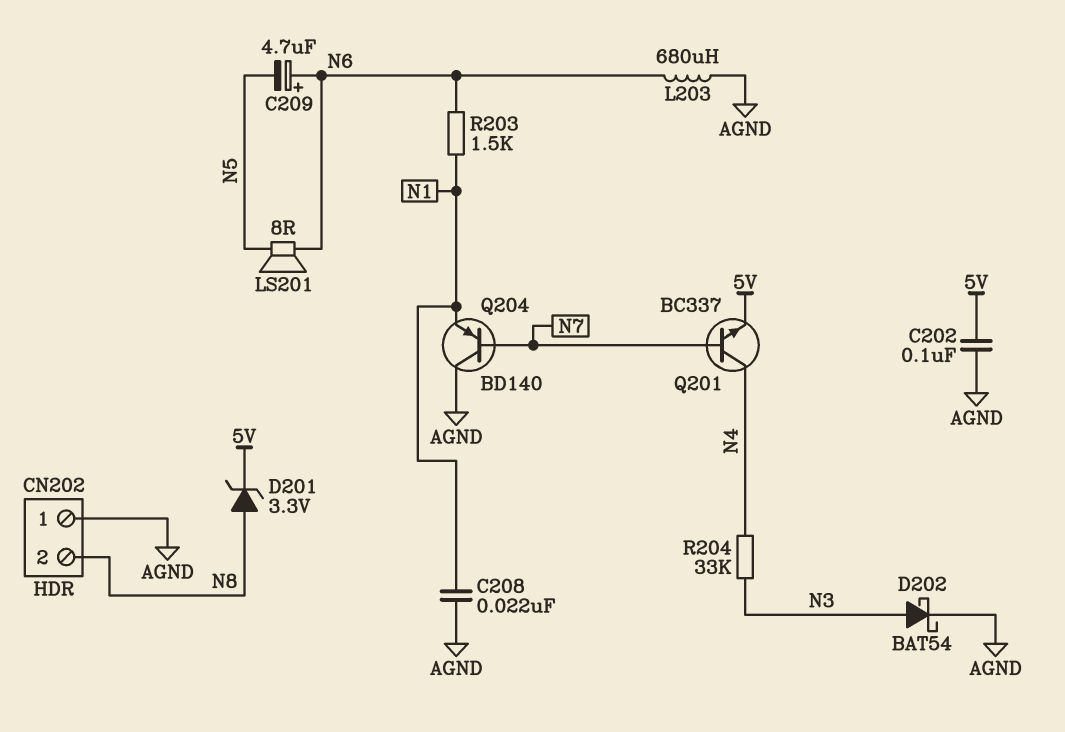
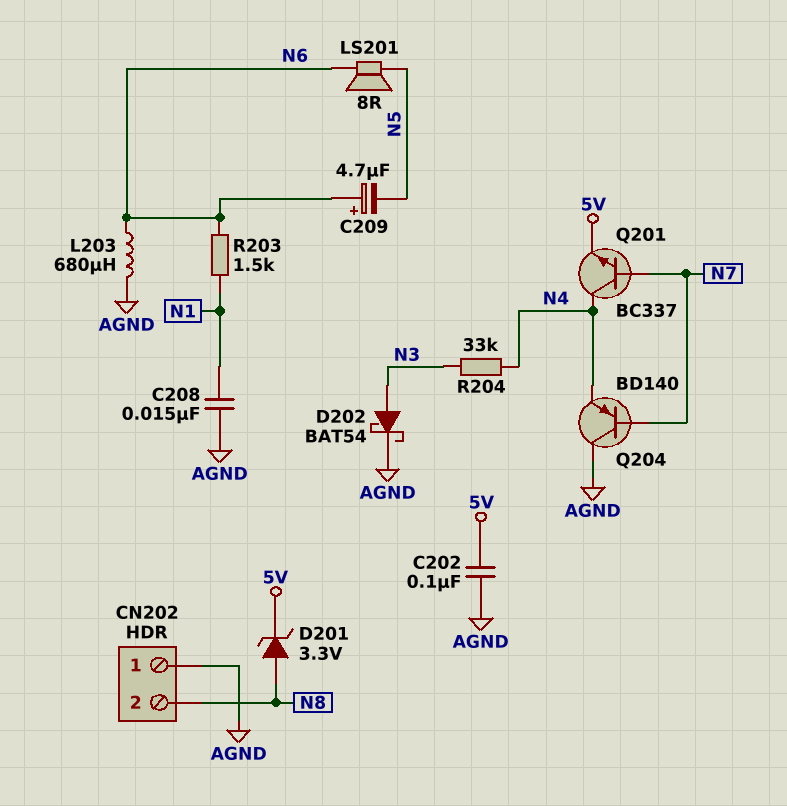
C208: 22nF (AGND, N1) -> 15nF (AGND, N1)
Q204: PNP BD140 (B N7, C AGND, E N1) -> PNP BD140 (B N7, C AGND, E N4)

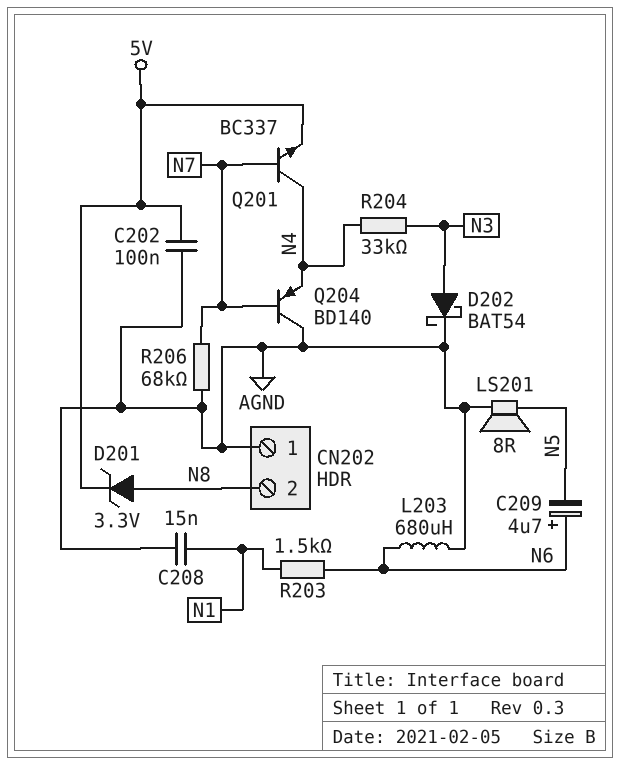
LS201: speaker 8R (N5, N6) -> speaker 8R (AGND, N5)
R206: none -> 68k (AGND, N7)

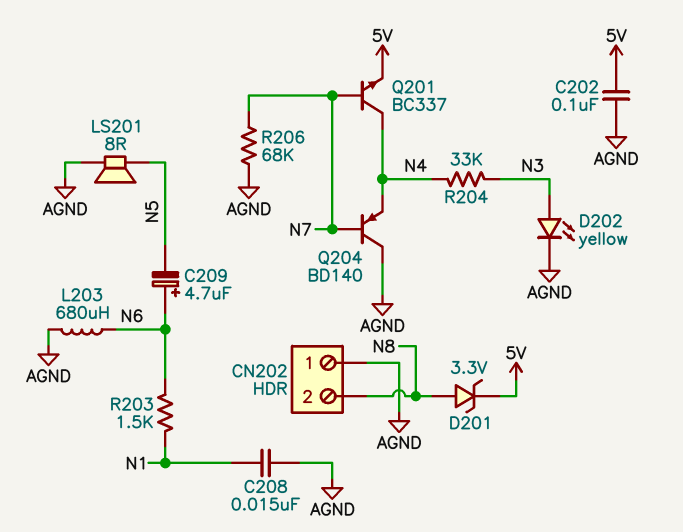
D202: schottky BAT54 (A N3, K AGND) -> LED yellow (A N3, K AGND)

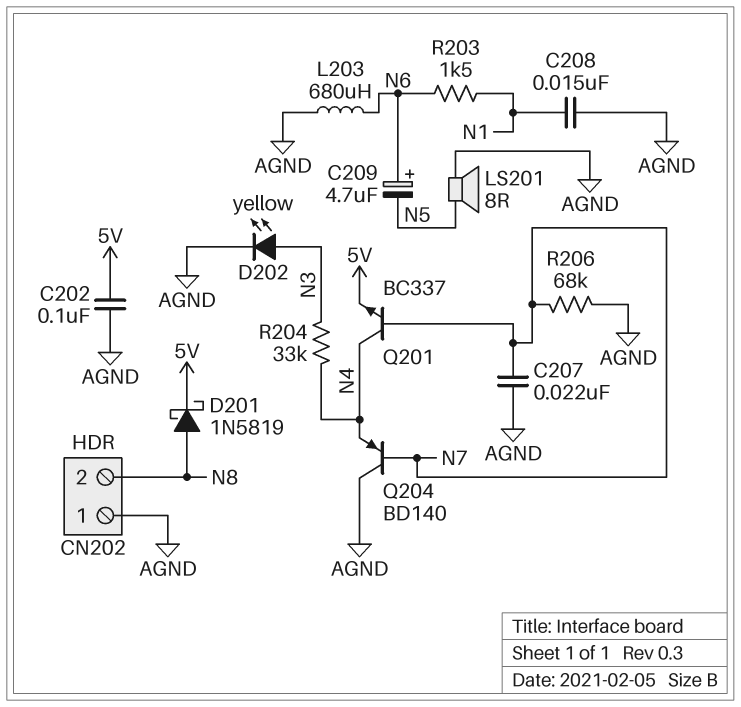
C207: none -> 22nF (AGND, N7)
D201: zener 3.3V (A N8, K 5V) -> schottky 1N5819 (A N8, K 5V)

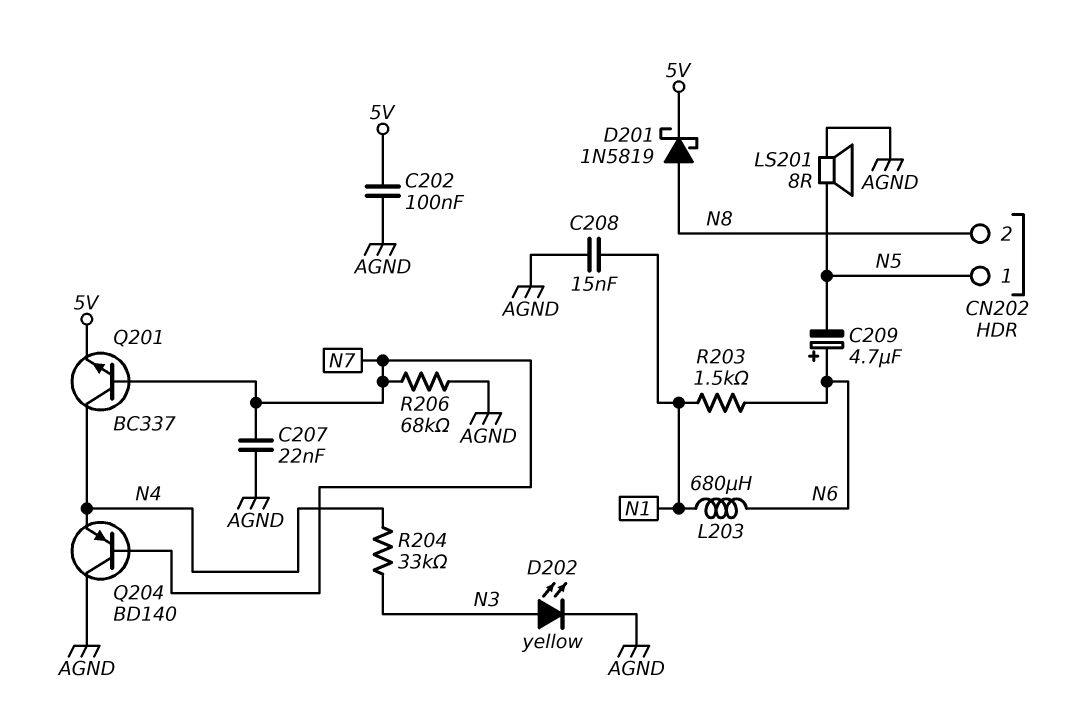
CN202 pin 1: AGND -> N5
L203: 680uH (AGND, N6) -> 680uH (N1, N6)

